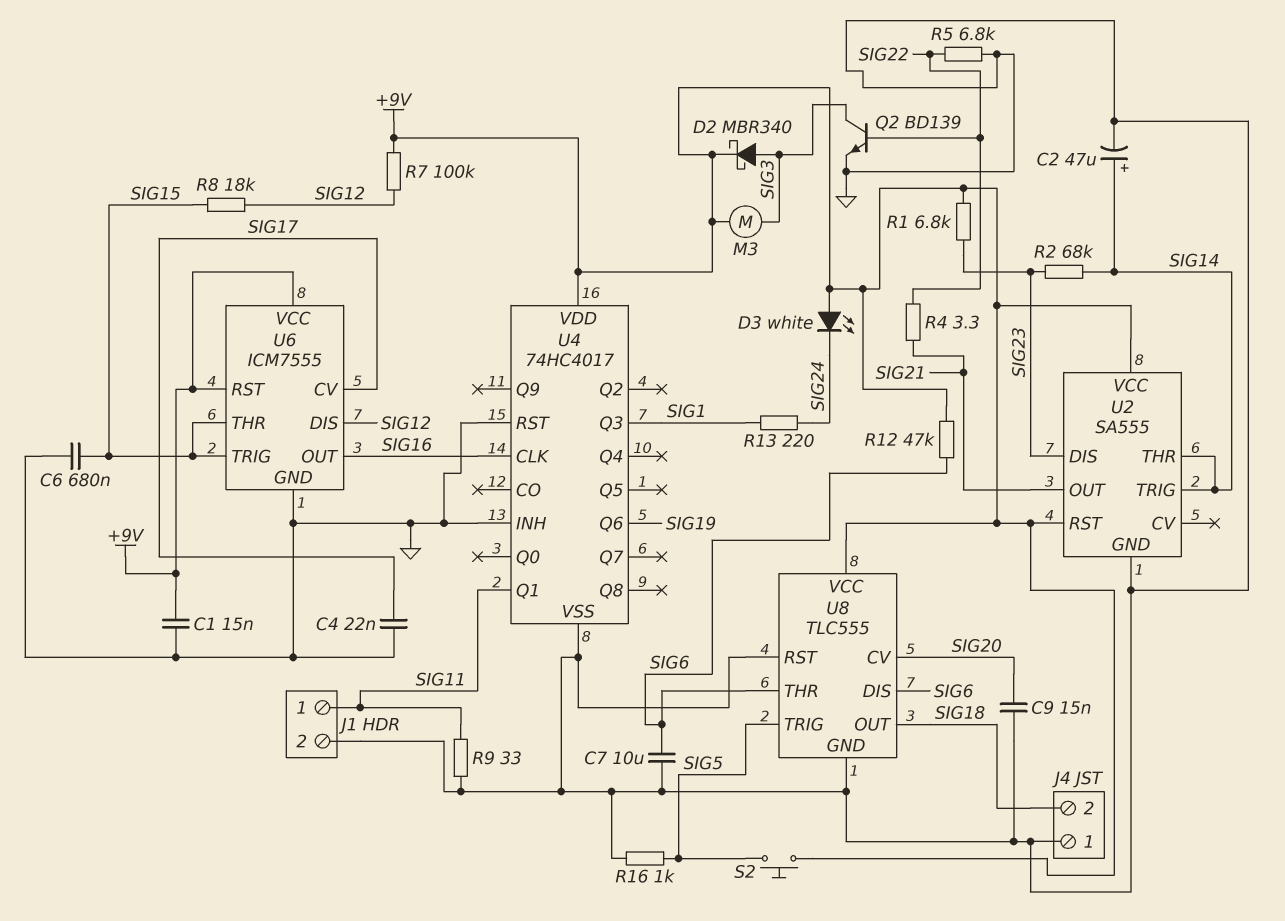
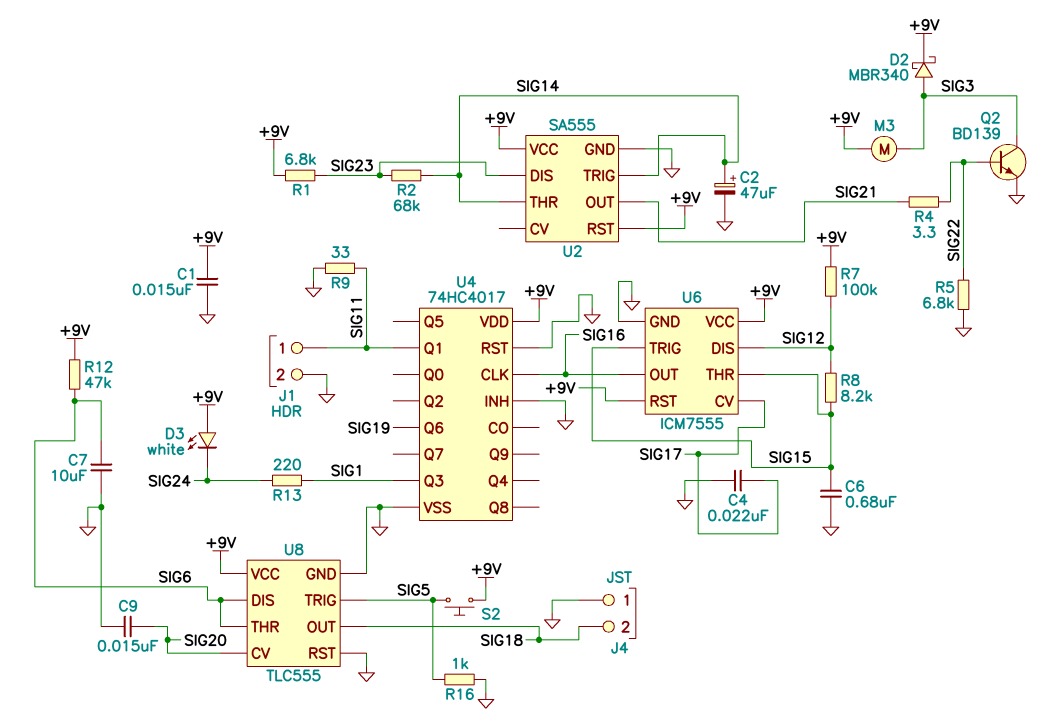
R8: 18k (SIG12, SIG15) -> 8.2k (SIG12, SIG15)

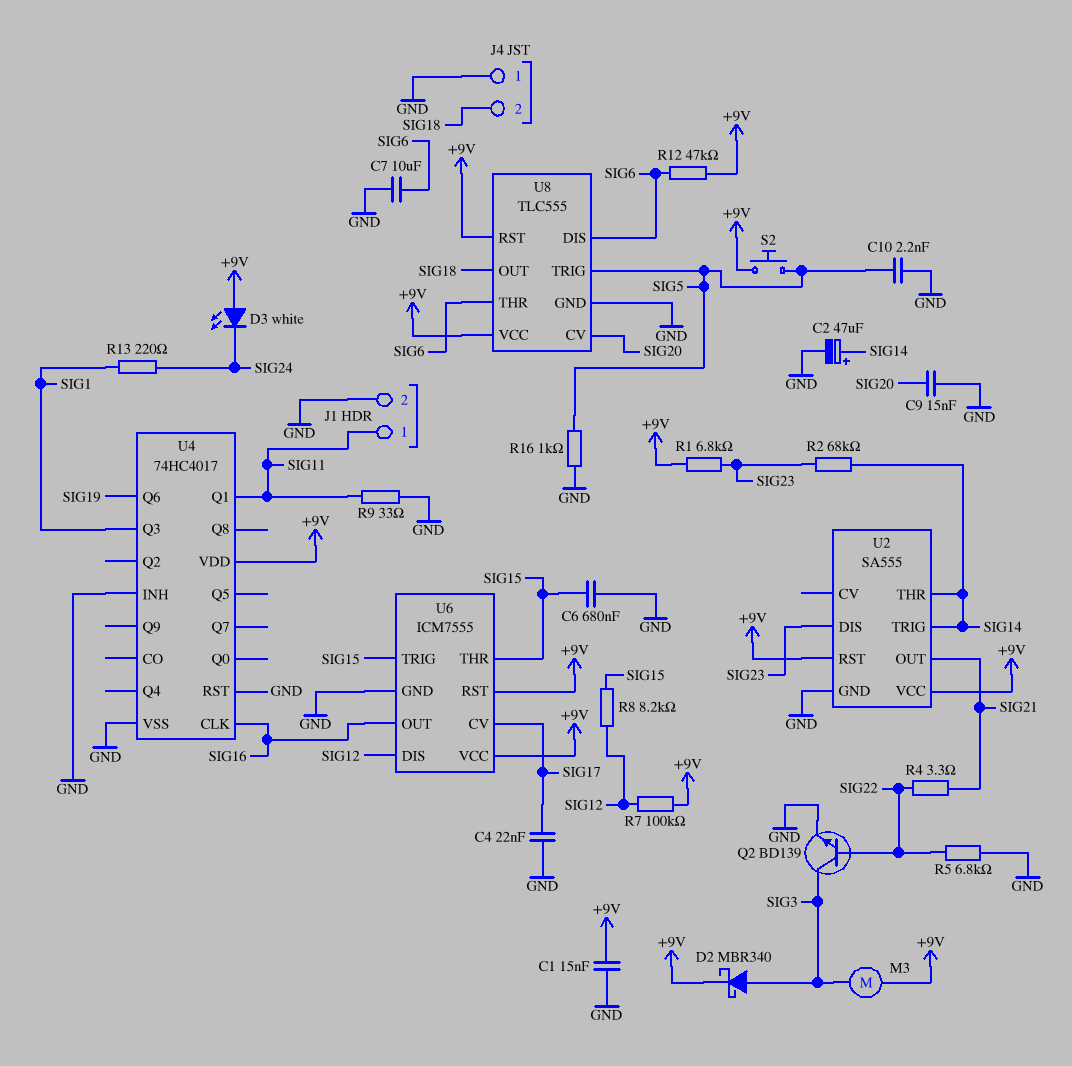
C10: none -> 2.2nF (GND, SIG5)
U8 pin RST: GND -> +9V

